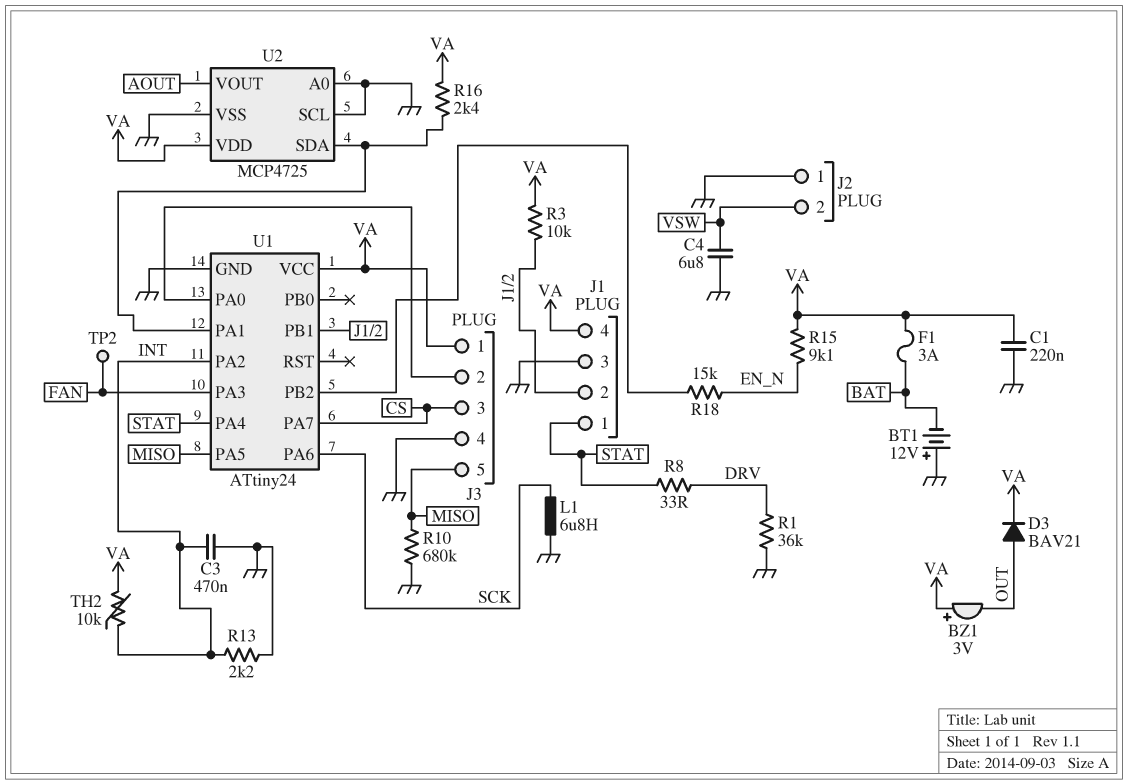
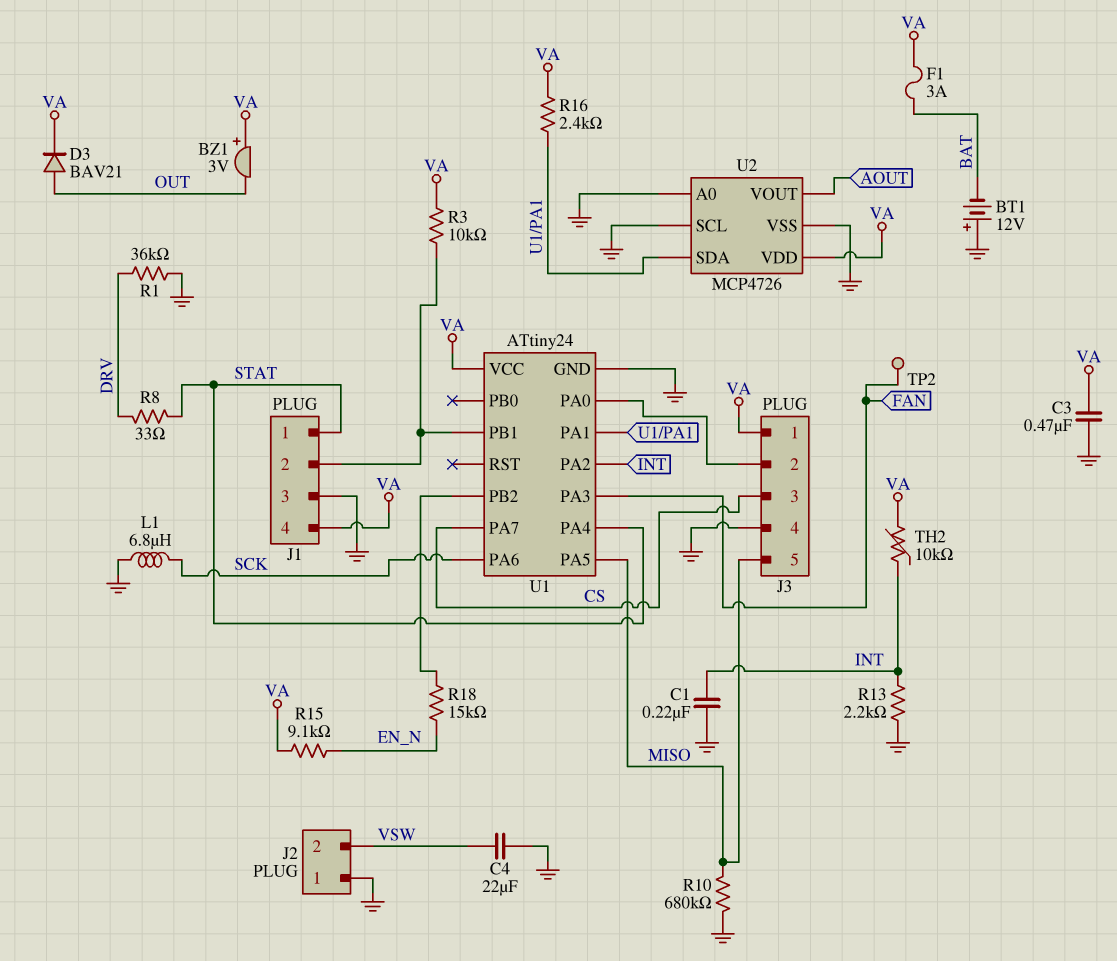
C1: 220nF (GND, VA) -> 220nF (GND, INT)
C3: 470nF (GND, INT) -> 470nF (GND, VA)
C4: 6.8uF (GND, VSW) -> 22uF (GND, VSW)
U2: MCP4725 -> MCP4726

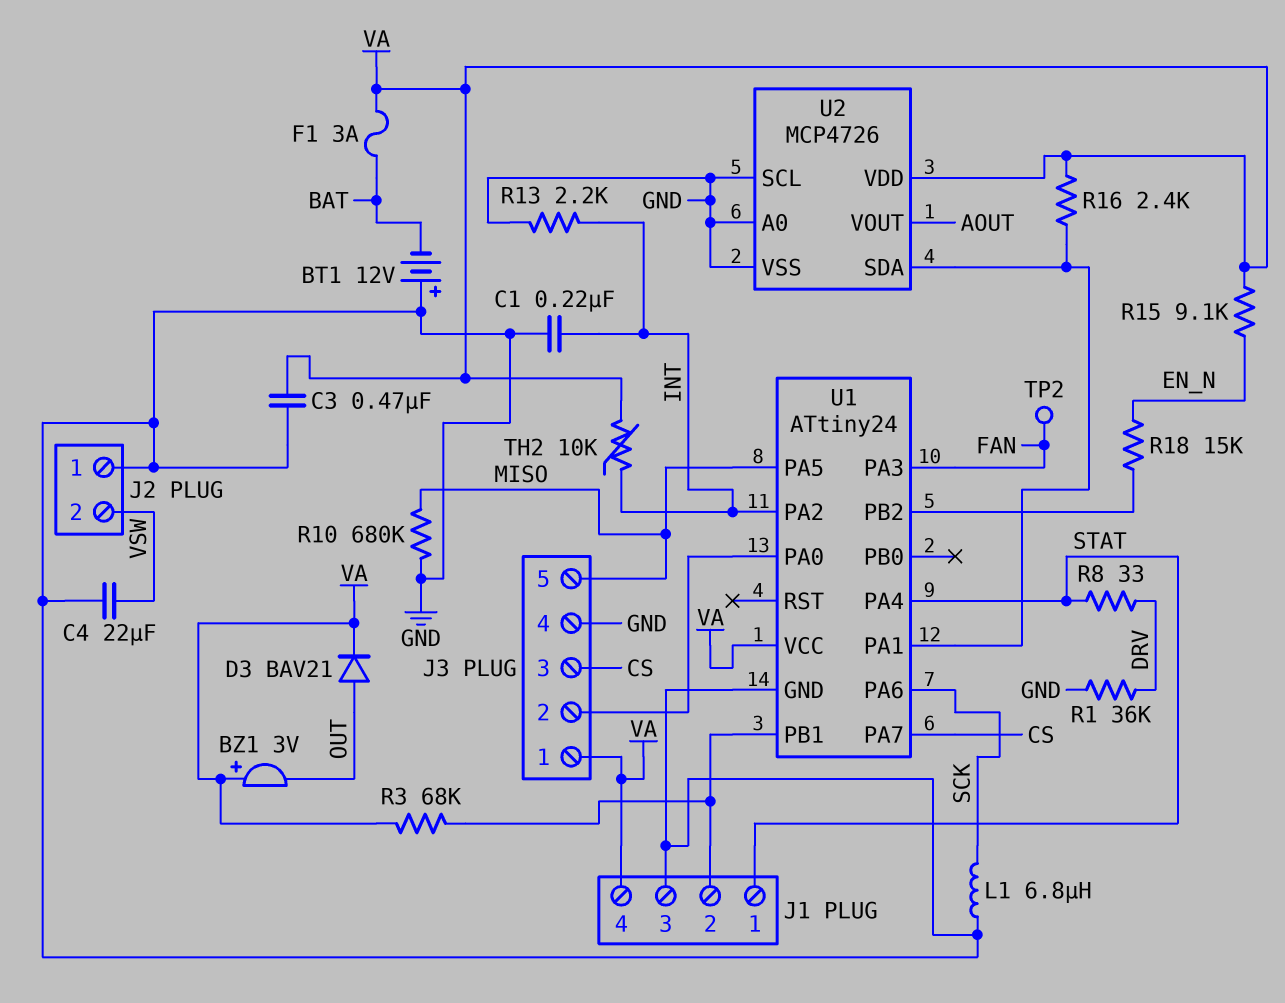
R3: 10k (J1/2, VA) -> 68k (J1/2, VA)

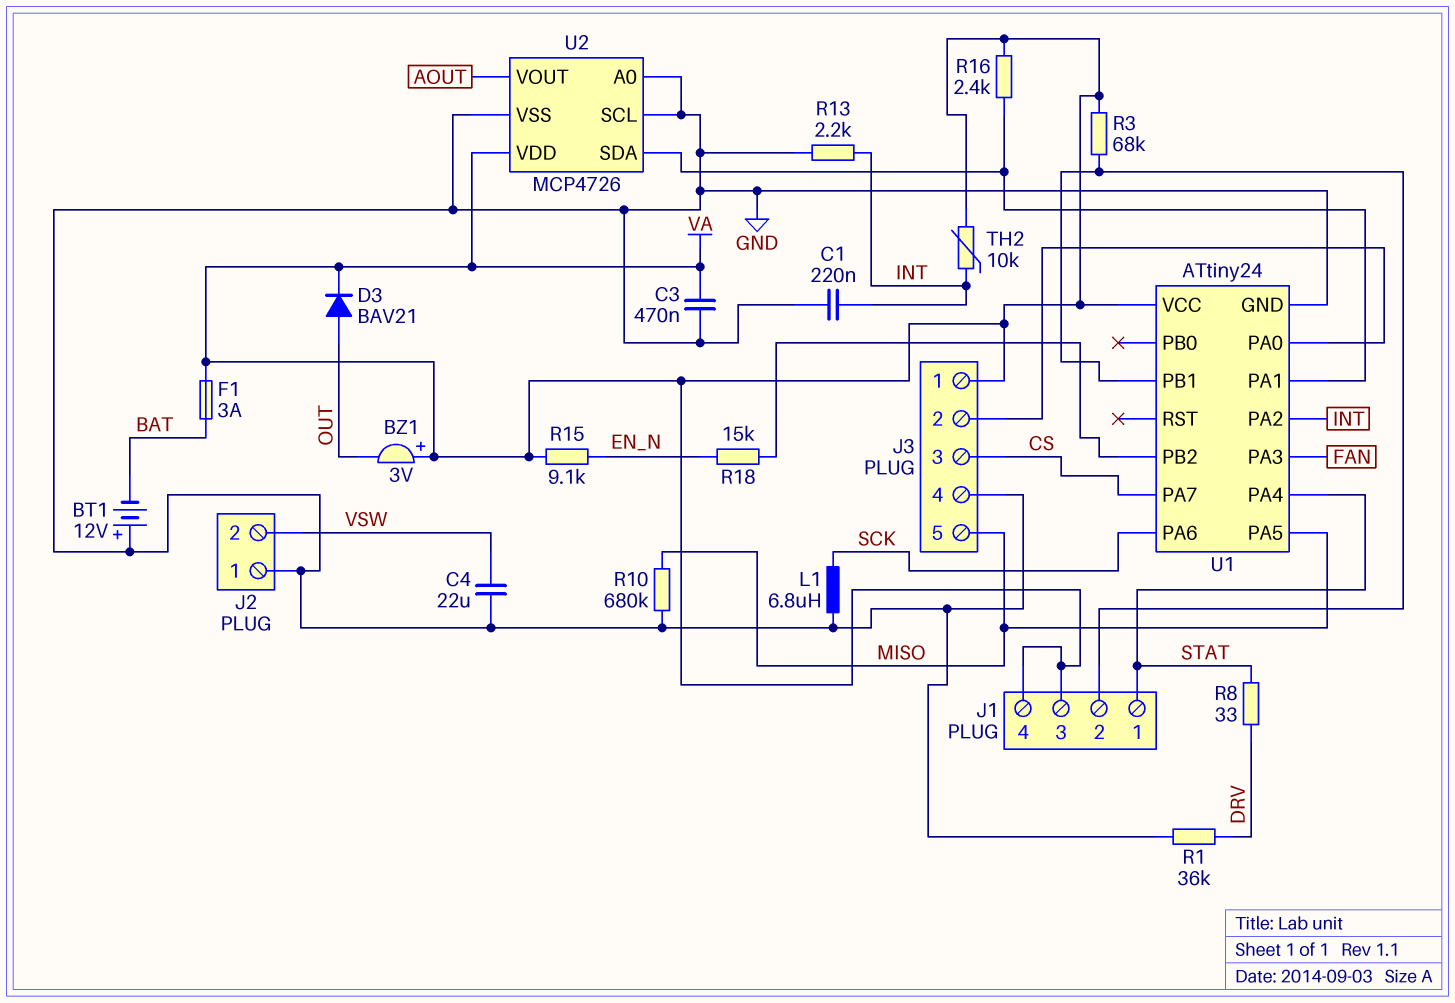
J1 pin 3: GND -> VA
TP2: test point (FAN) -> none

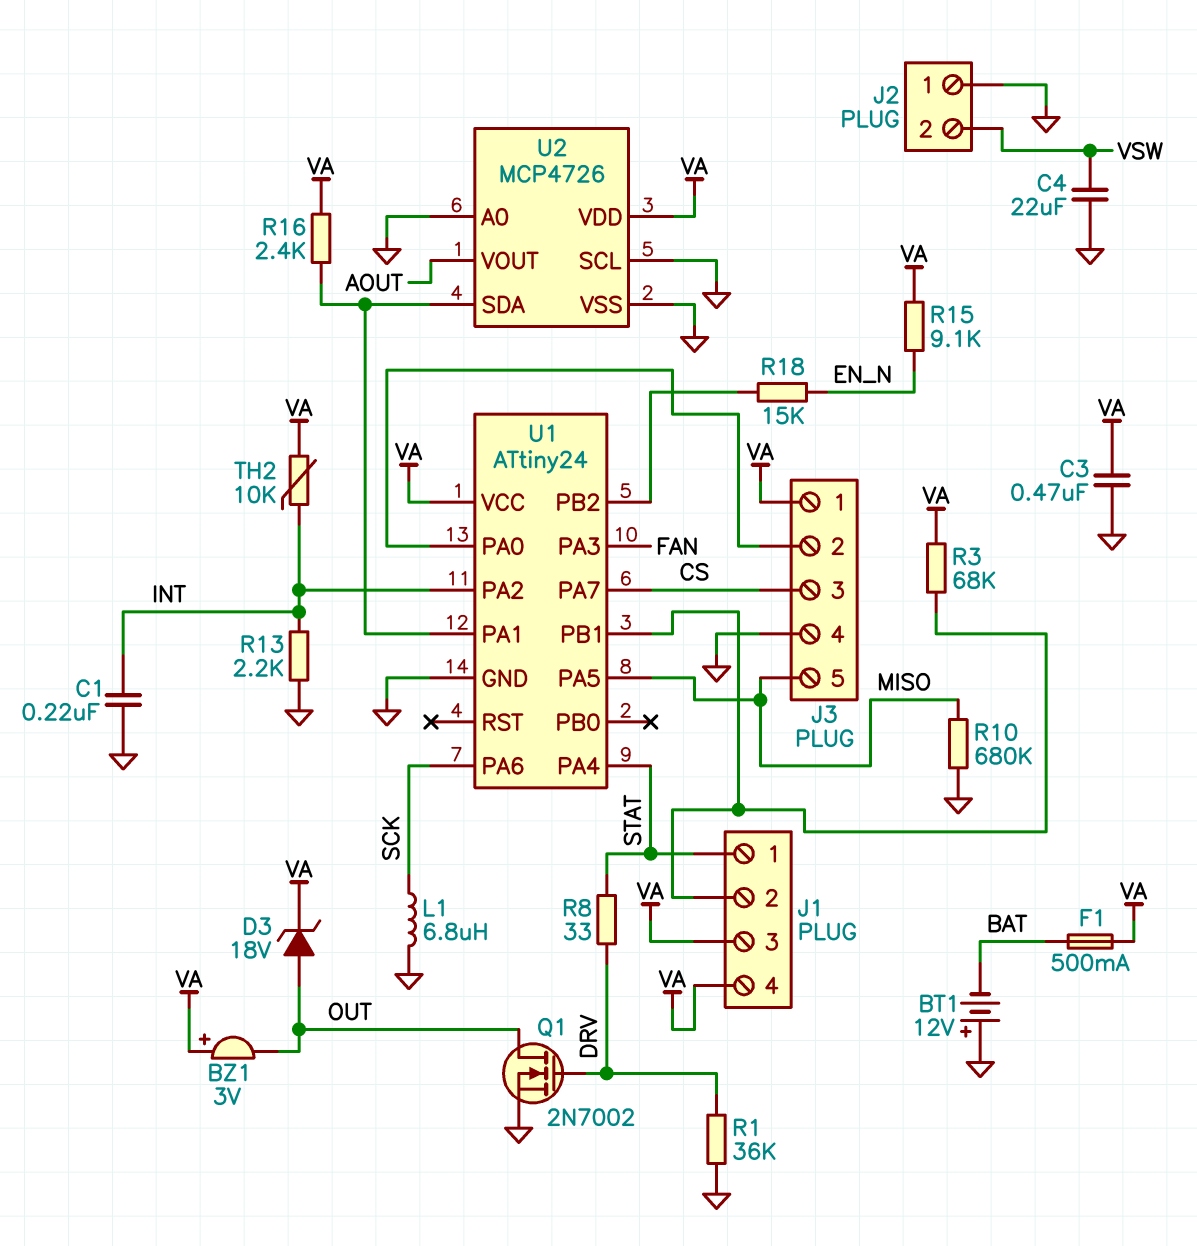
D3: diode BAV21 (A OUT, K VA) -> zener 18V (A OUT, K VA)
F1: 3A (BAT, VA) -> 500mA (BAT, VA)
Q1: none -> NMOS 2N7002 (G DRV, D OUT, S GND)

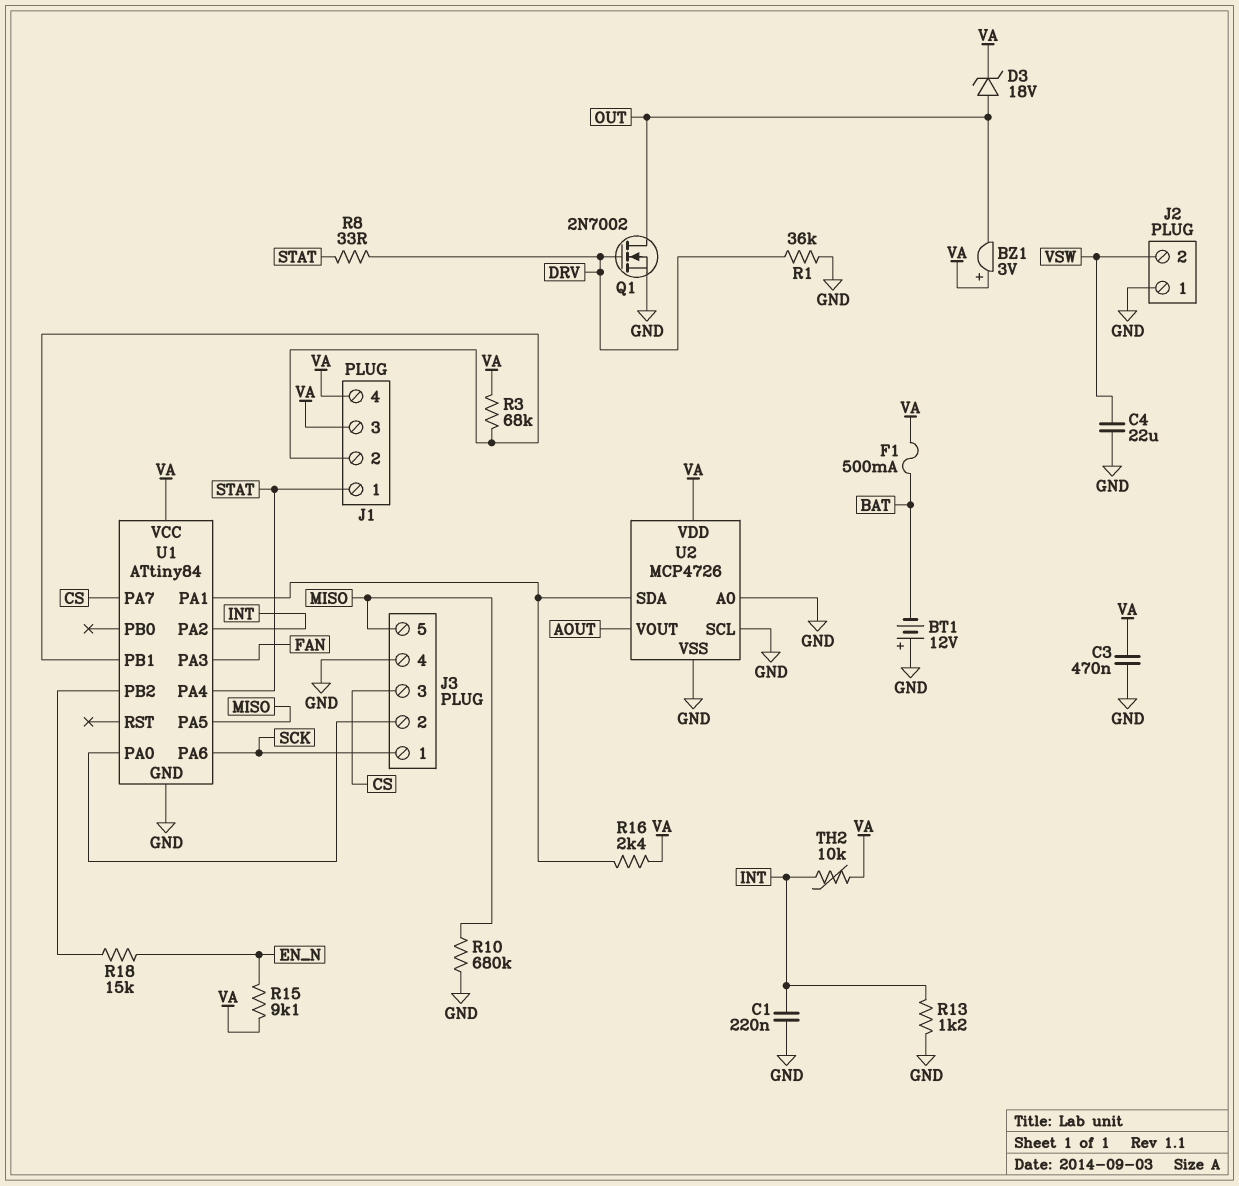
J3 pin 1: VA -> SCK
L1: 6.8uH (GND, SCK) -> none
R13: 2.2k (GND, INT) -> 1.2k (GND, INT)
U1: ATtiny24 -> ATtiny84

